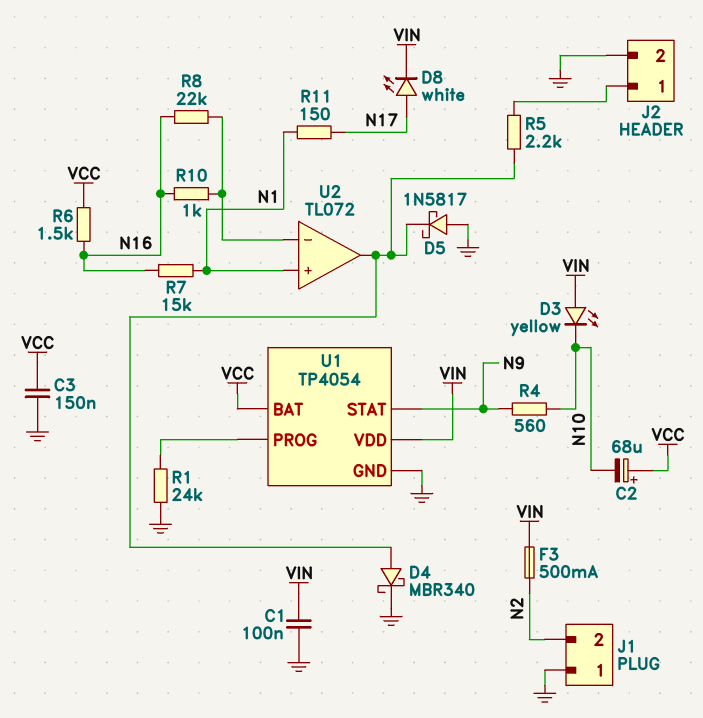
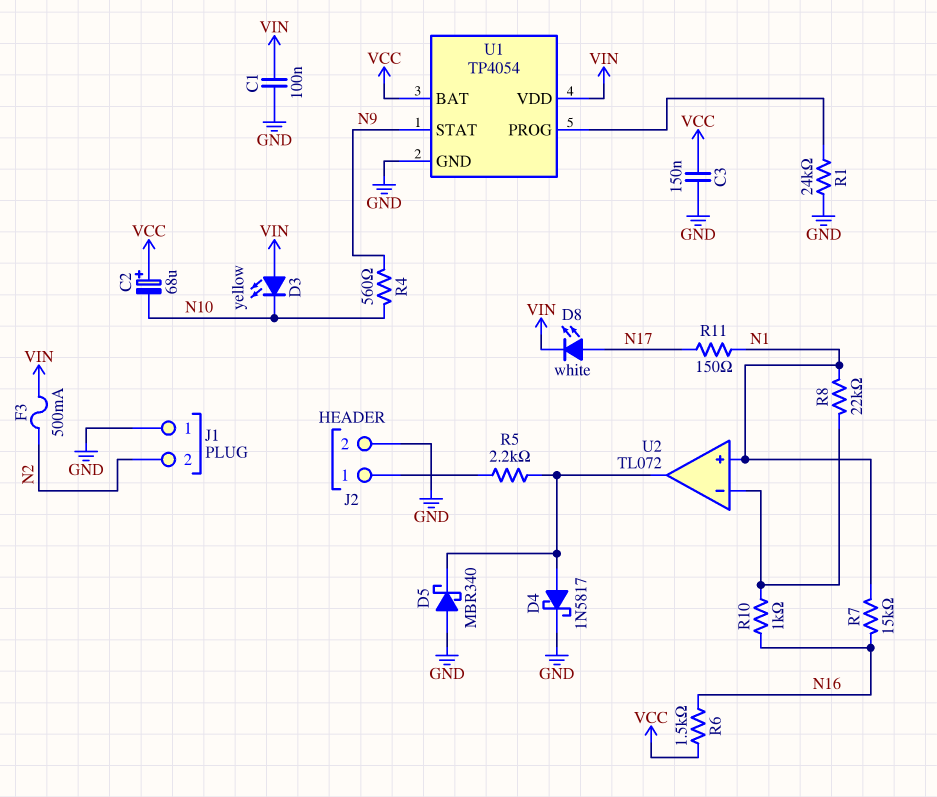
D4: schottky MBR340 (A U2/out, K GND) -> schottky 1N5817 (A U2/out, K GND)
D5: schottky 1N5817 (A GND, K U2/out) -> schottky MBR340 (A GND, K U2/out)
R8: 22k (N16, U2/in-) -> 22k (N1, U2/in-)

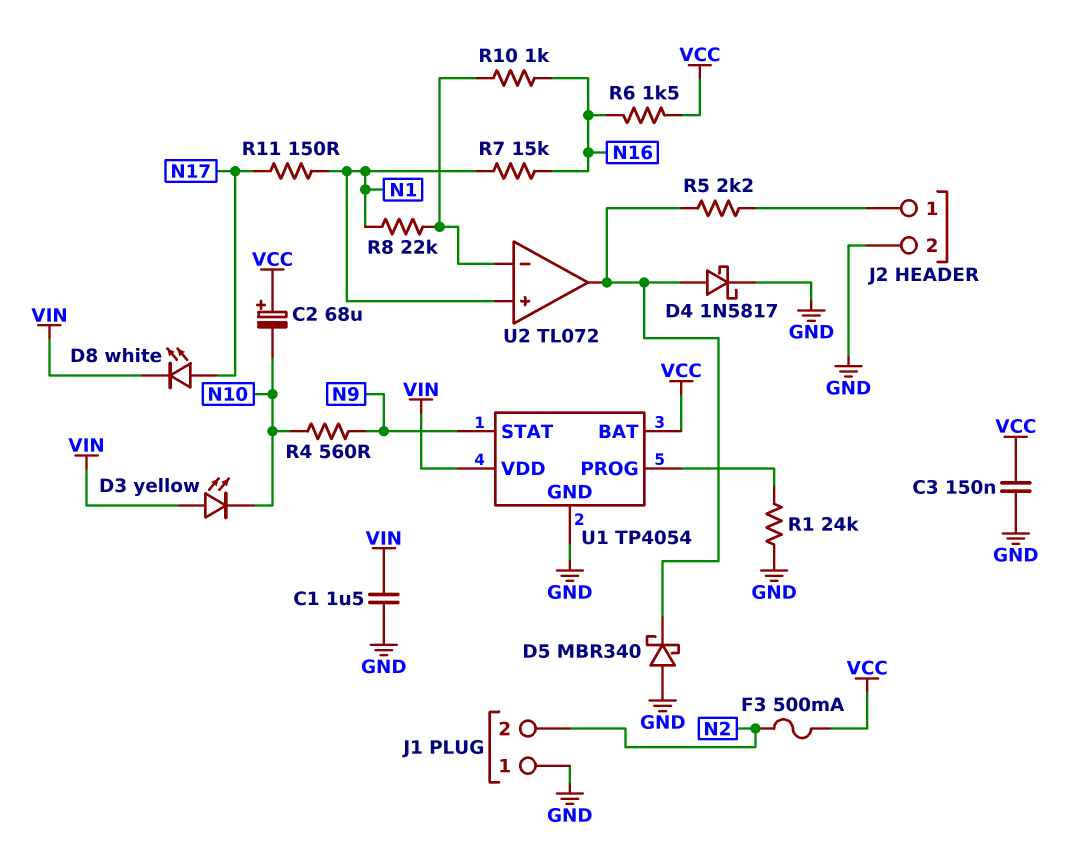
C1: 100nF (GND, VIN) -> 1.5uF (GND, VIN)
F3: 500mA (N2, VIN) -> 500mA (N2, VCC)

